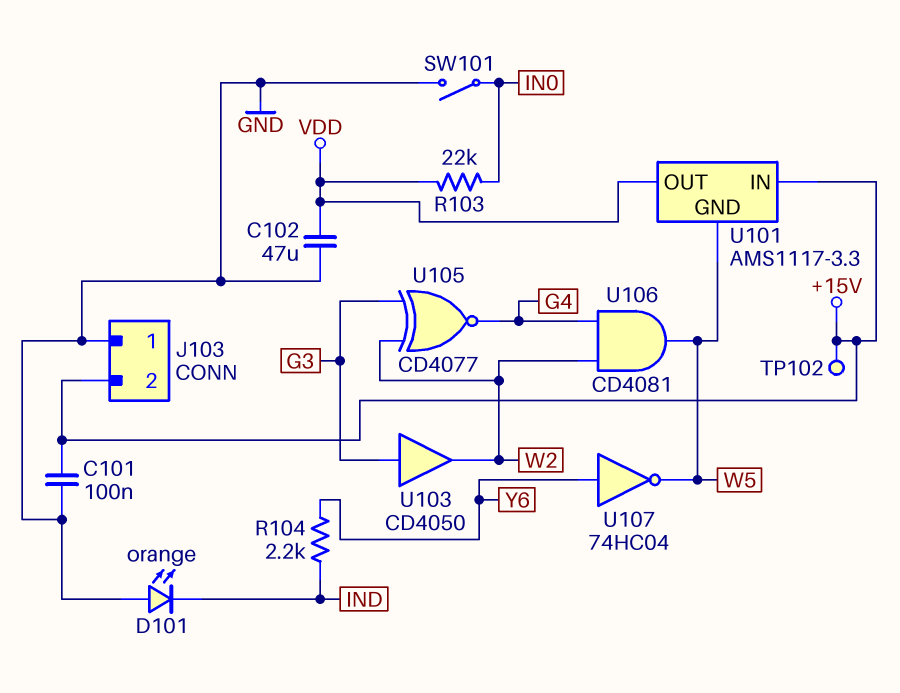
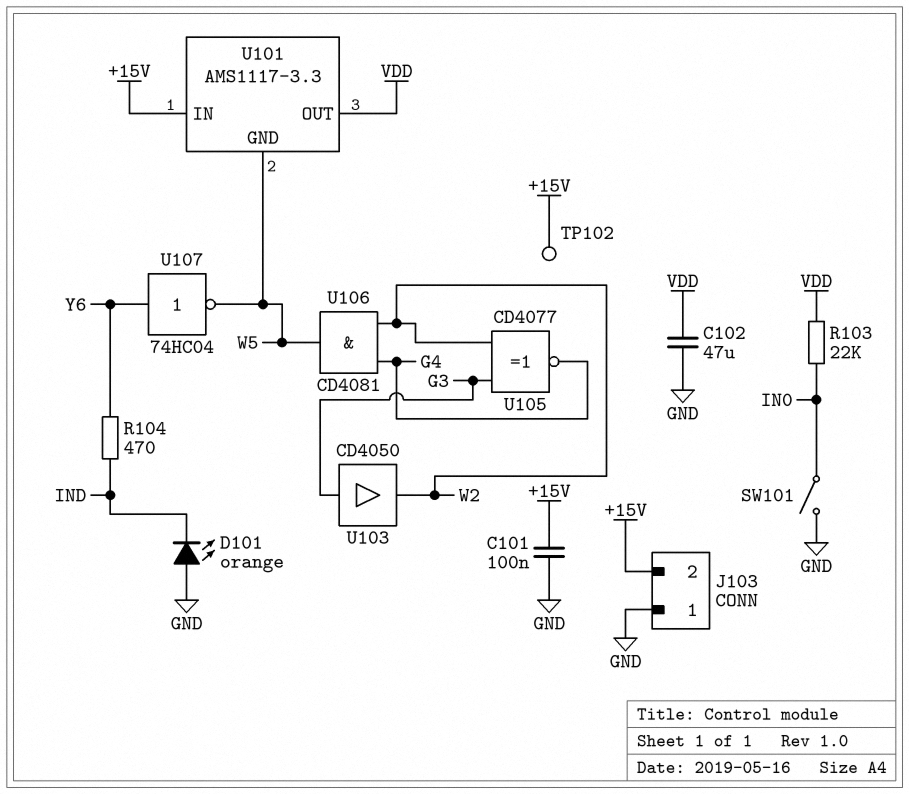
R104: 2.2k (IND, Y6) -> 470 (IND, Y6)

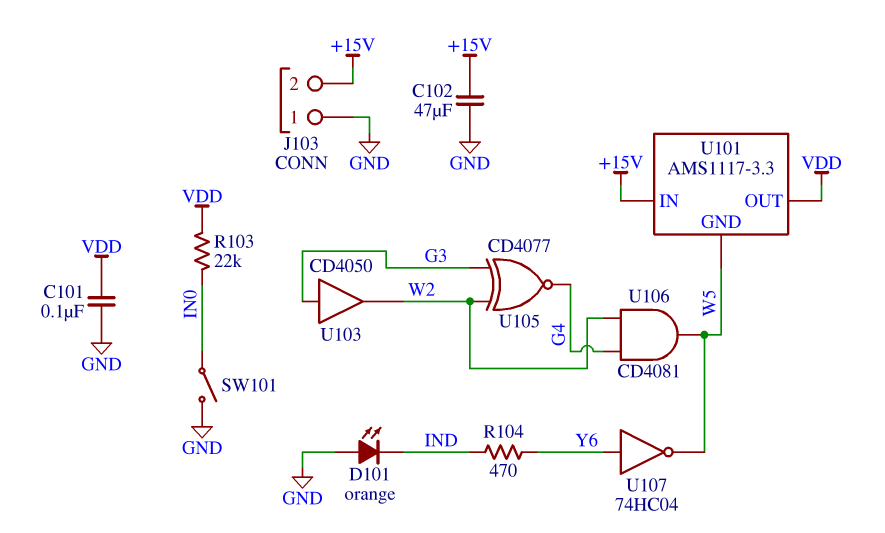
C101: 100nF (+15V, GND) -> 100nF (GND, VDD)
C102: 47uF (GND, VDD) -> 47uF (+15V, GND)
TP102: test point (+15V) -> none

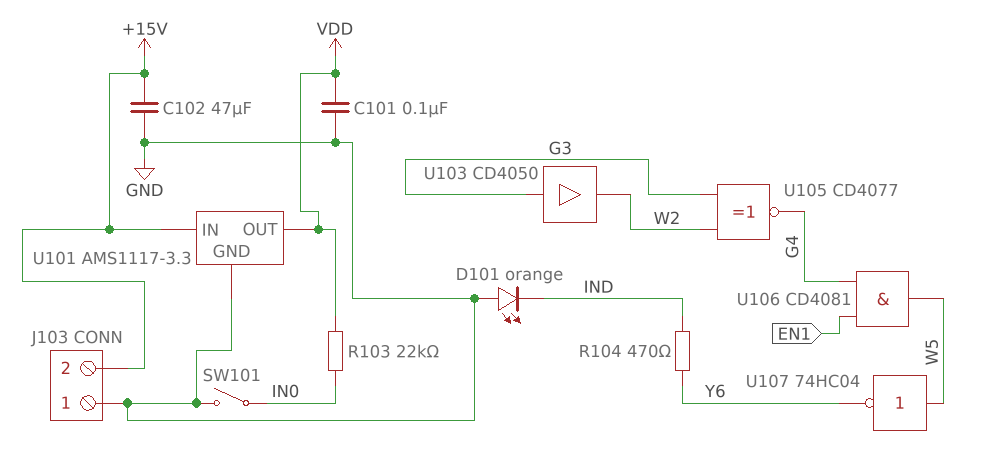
U101 pin GND: W5 -> GND
U106: AND CD4081 (in G4, in W2, out W5) -> AND CD4081 (in EN1, in G4, out W5)
U107: NOT 74HC04 (in Y6, out W5) -> NOT 74HC04 (in W5, out Y6)

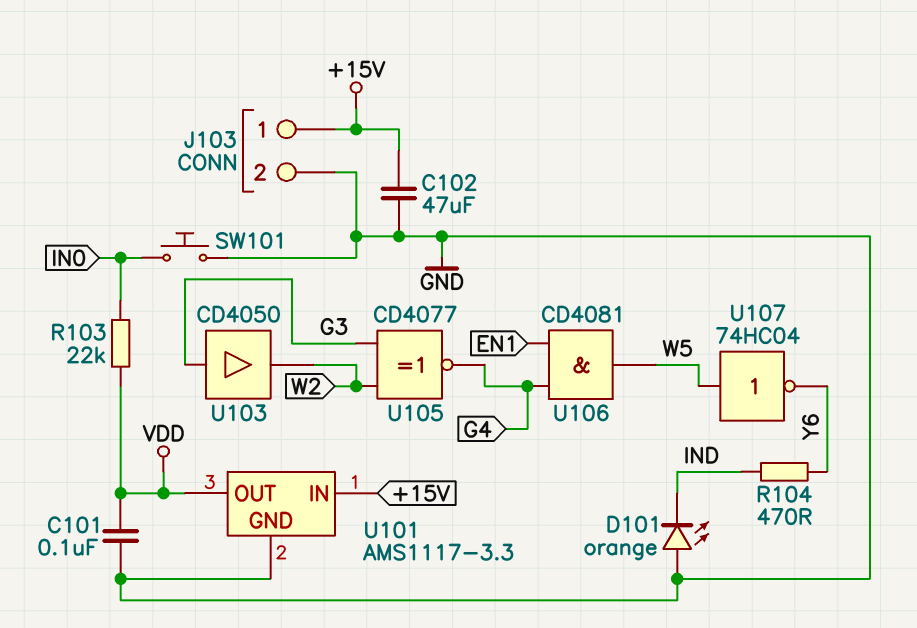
J103 pin 1: GND -> +15V
J103 pin 2: +15V -> GND
SW101: switch (GND, IN0) -> button (GND, IN0)

